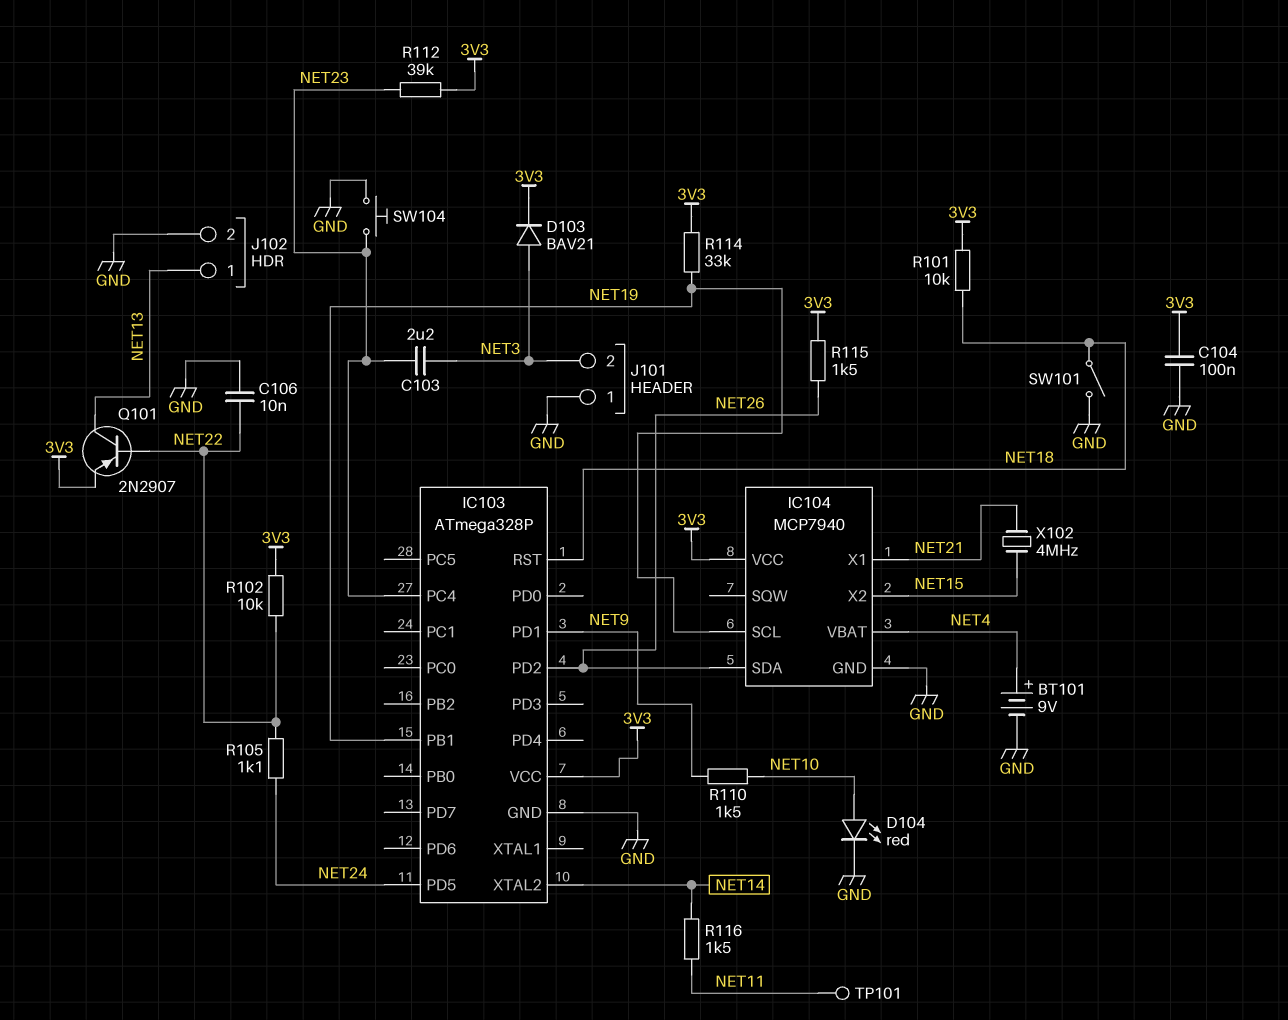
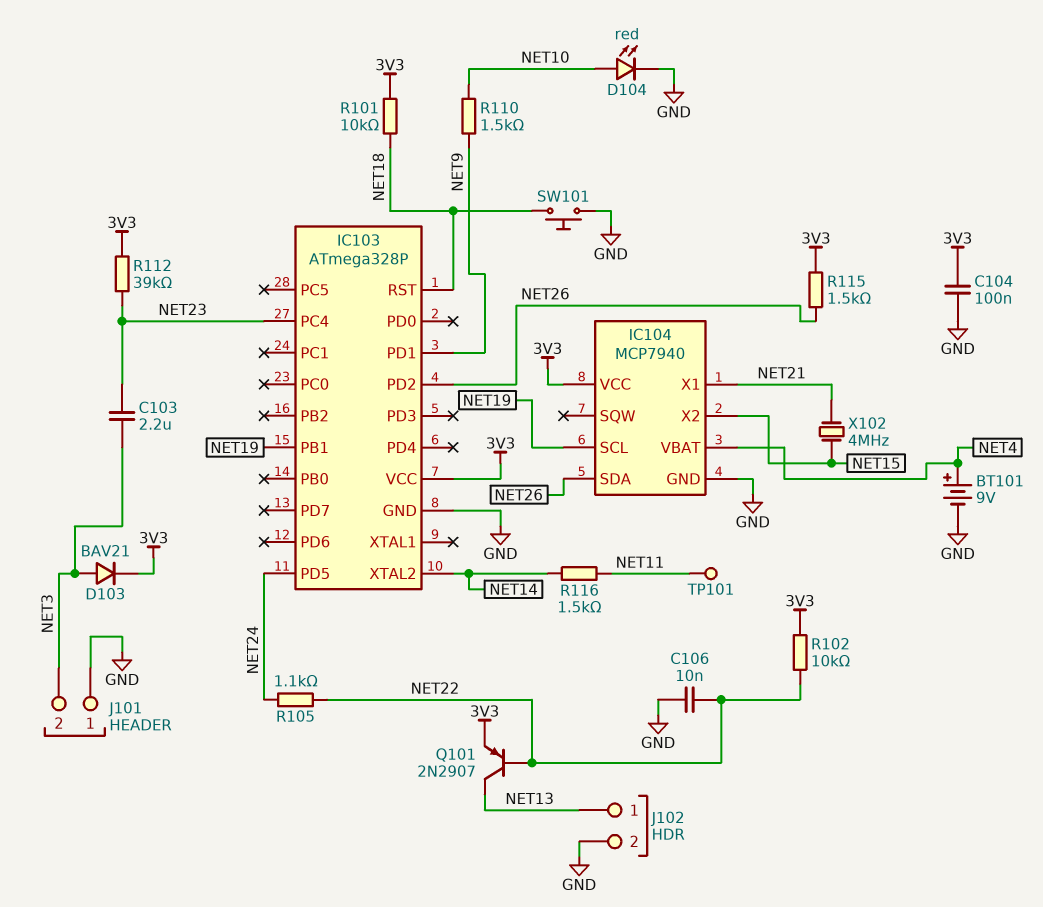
R114: 33k (3V3, NET19) -> none
SW101: switch (GND, NET18) -> button (GND, NET18)
SW104: button (GND, NET23) -> none

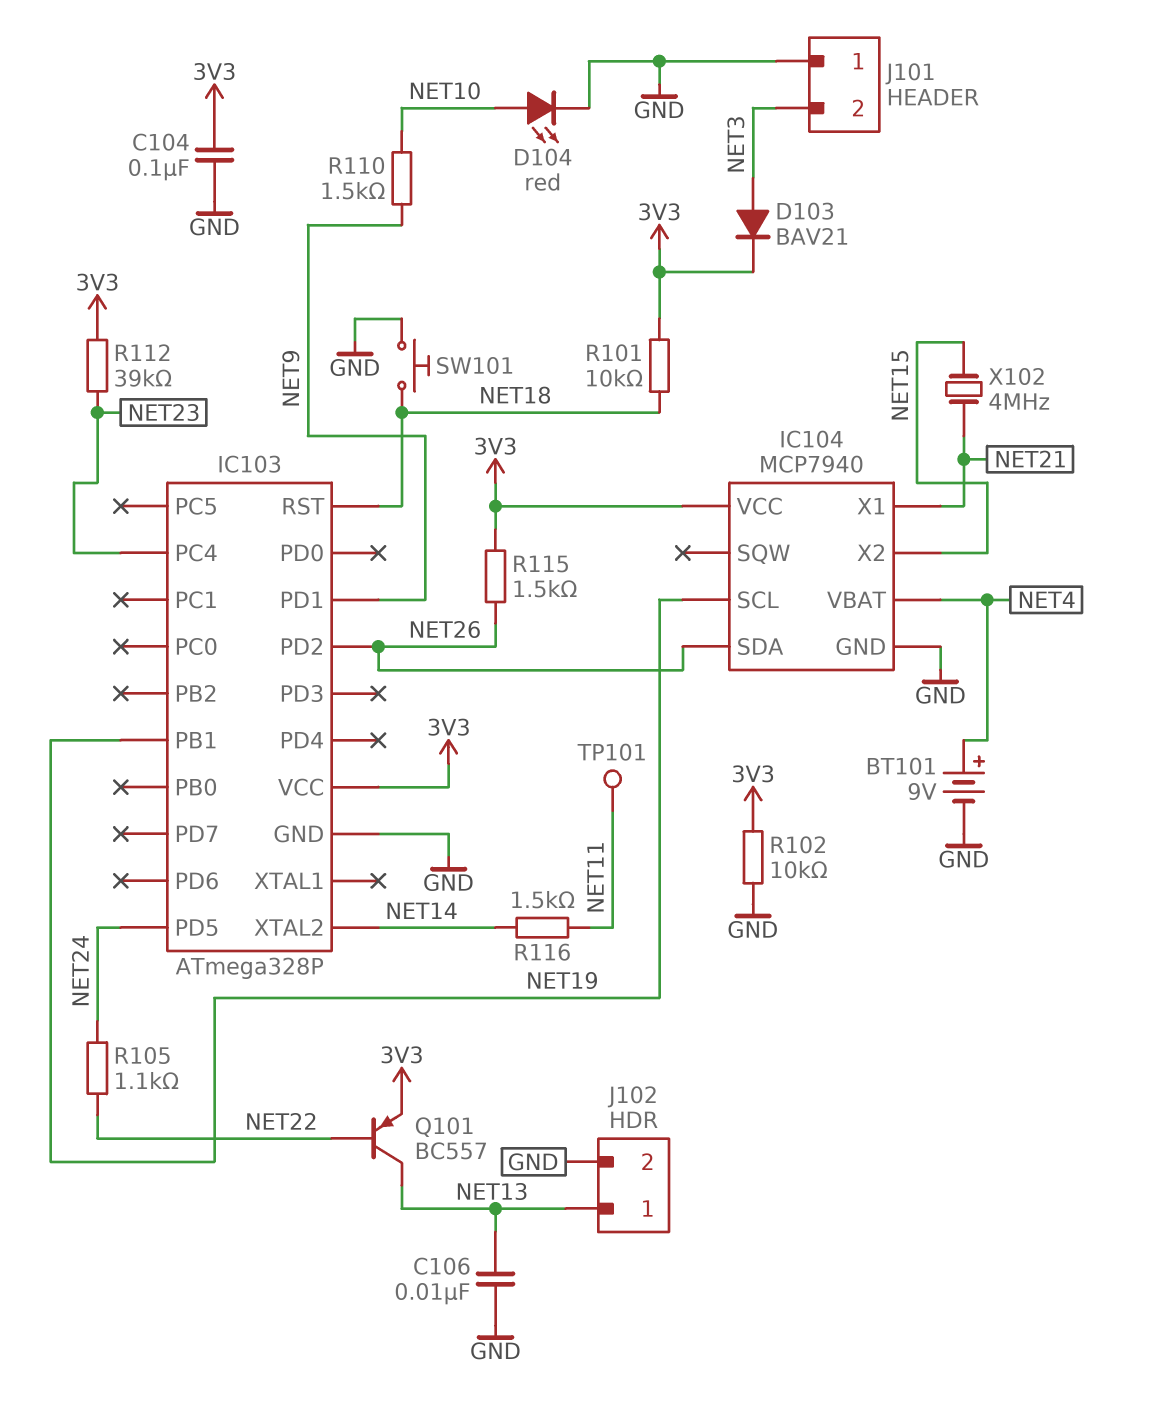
C103: 2.2uF (NET3, NET23) -> none
C106: 10nF (GND, NET22) -> 10nF (GND, NET13)
Q101: PNP 2N2907 (B NET22, C NET13, E 3V3) -> PNP BC557 (B NET22, C NET13, E 3V3)
R102: 10k (3V3, NET22) -> 10k (3V3, GND)

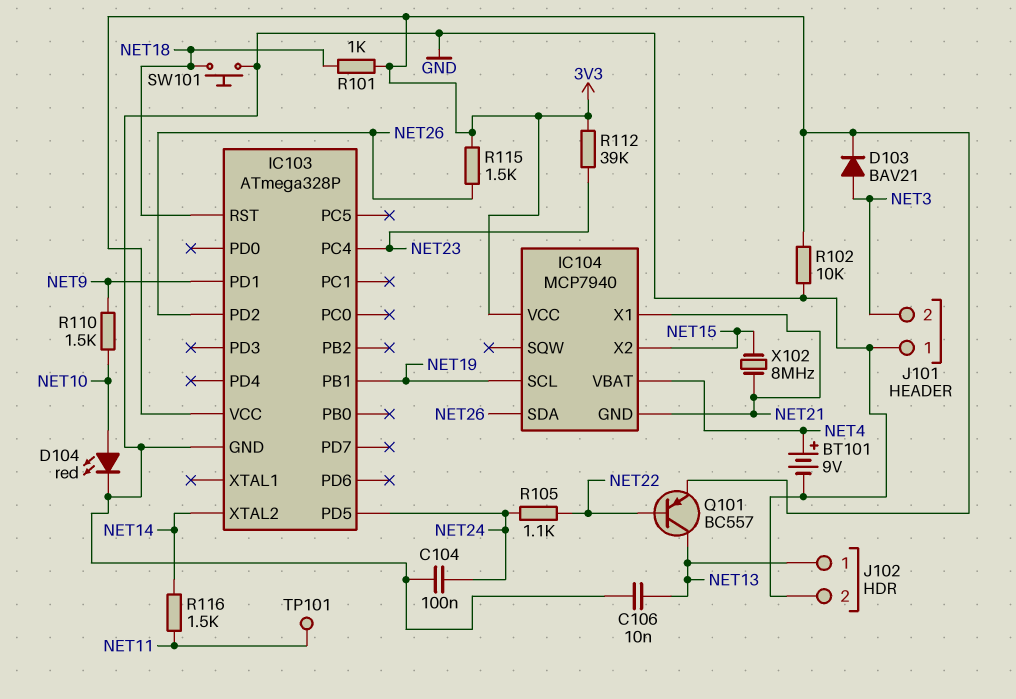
C104: 100nF (3V3, GND) -> 100nF (GND, NET24)
IC104 pin GND: GND -> NET21
R101: 10k (3V3, NET18) -> 1k (3V3, NET18)
X102: 4MHz (NET15, NET21) -> 8MHz (NET15, NET21)

